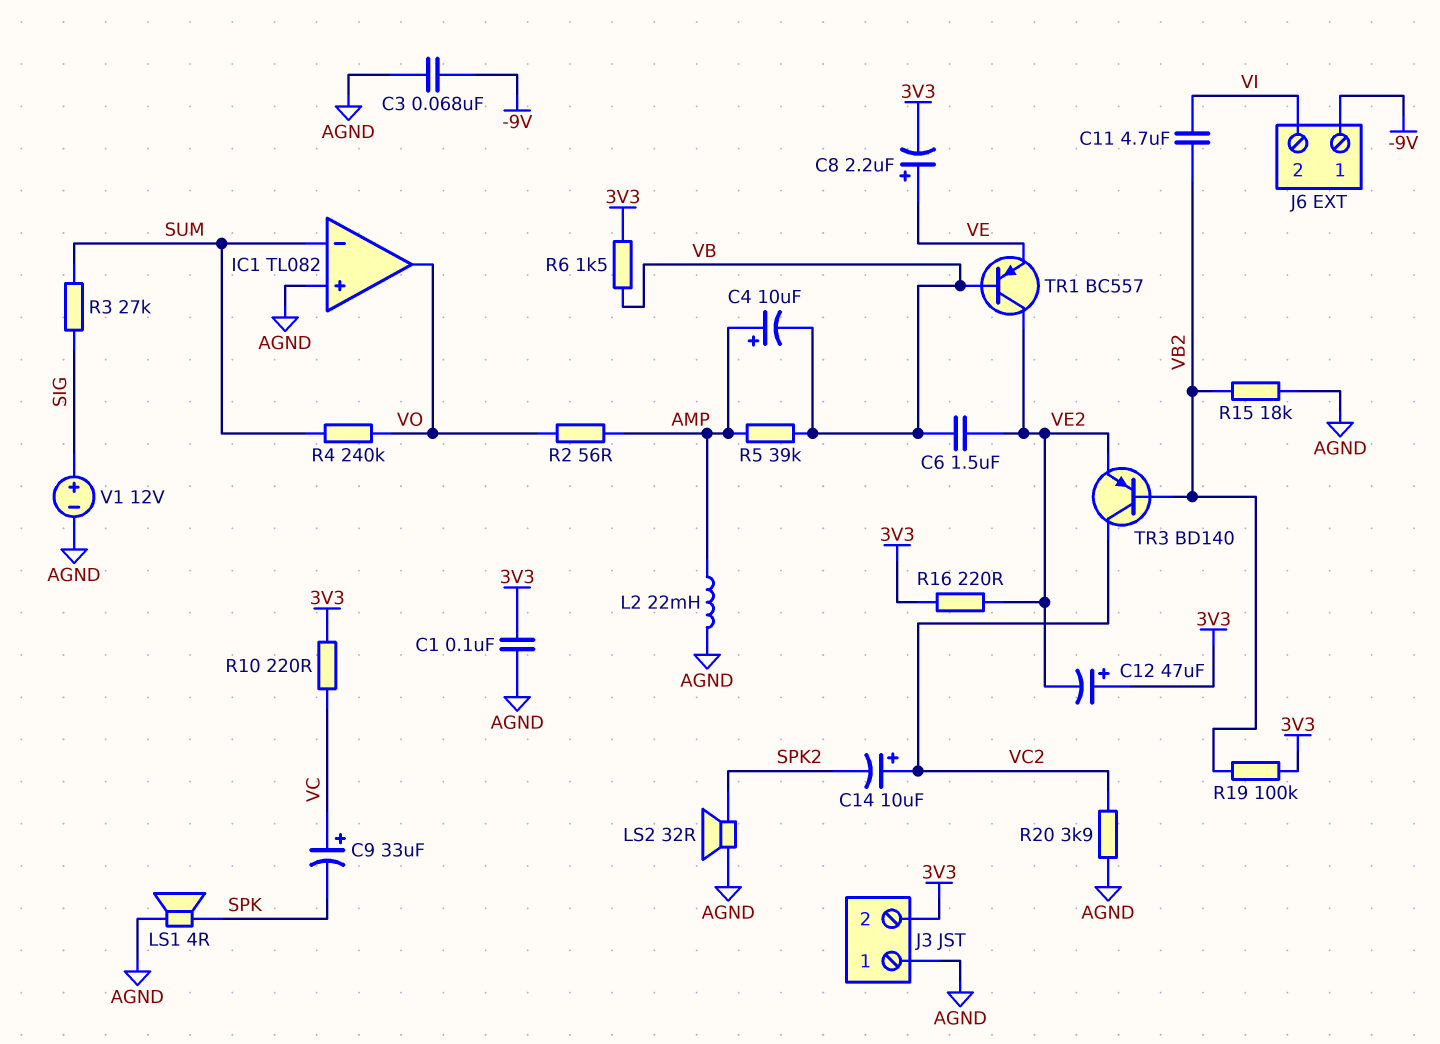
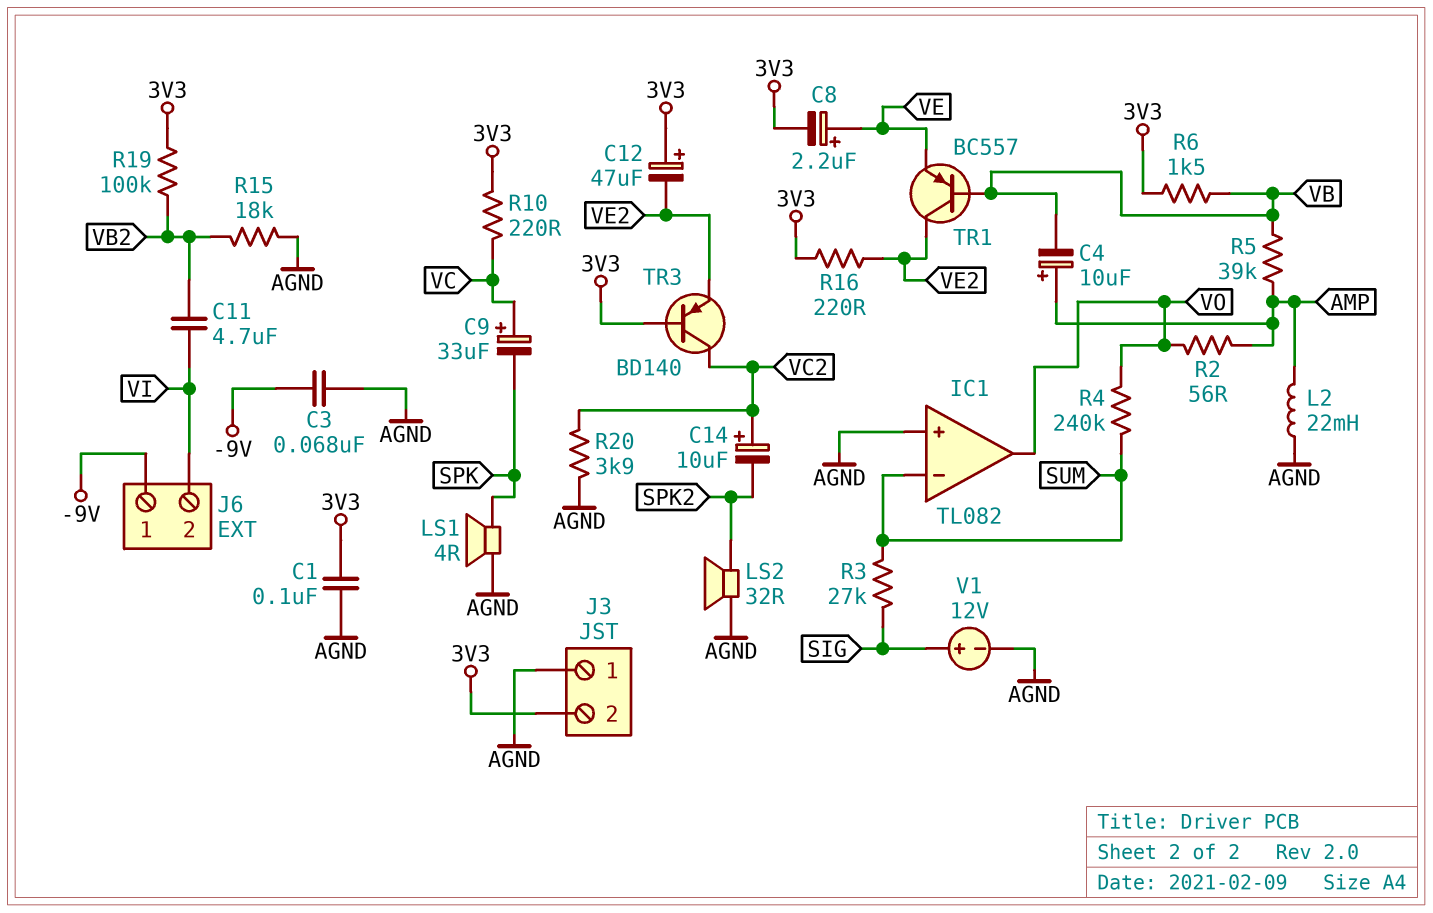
C6: 1.5uF (VB, VE2) -> none
TR3: PNP BD140 (B VB2, C VC2, E VE2) -> PNP BD140 (B 3V3, C VC2, E VE2)

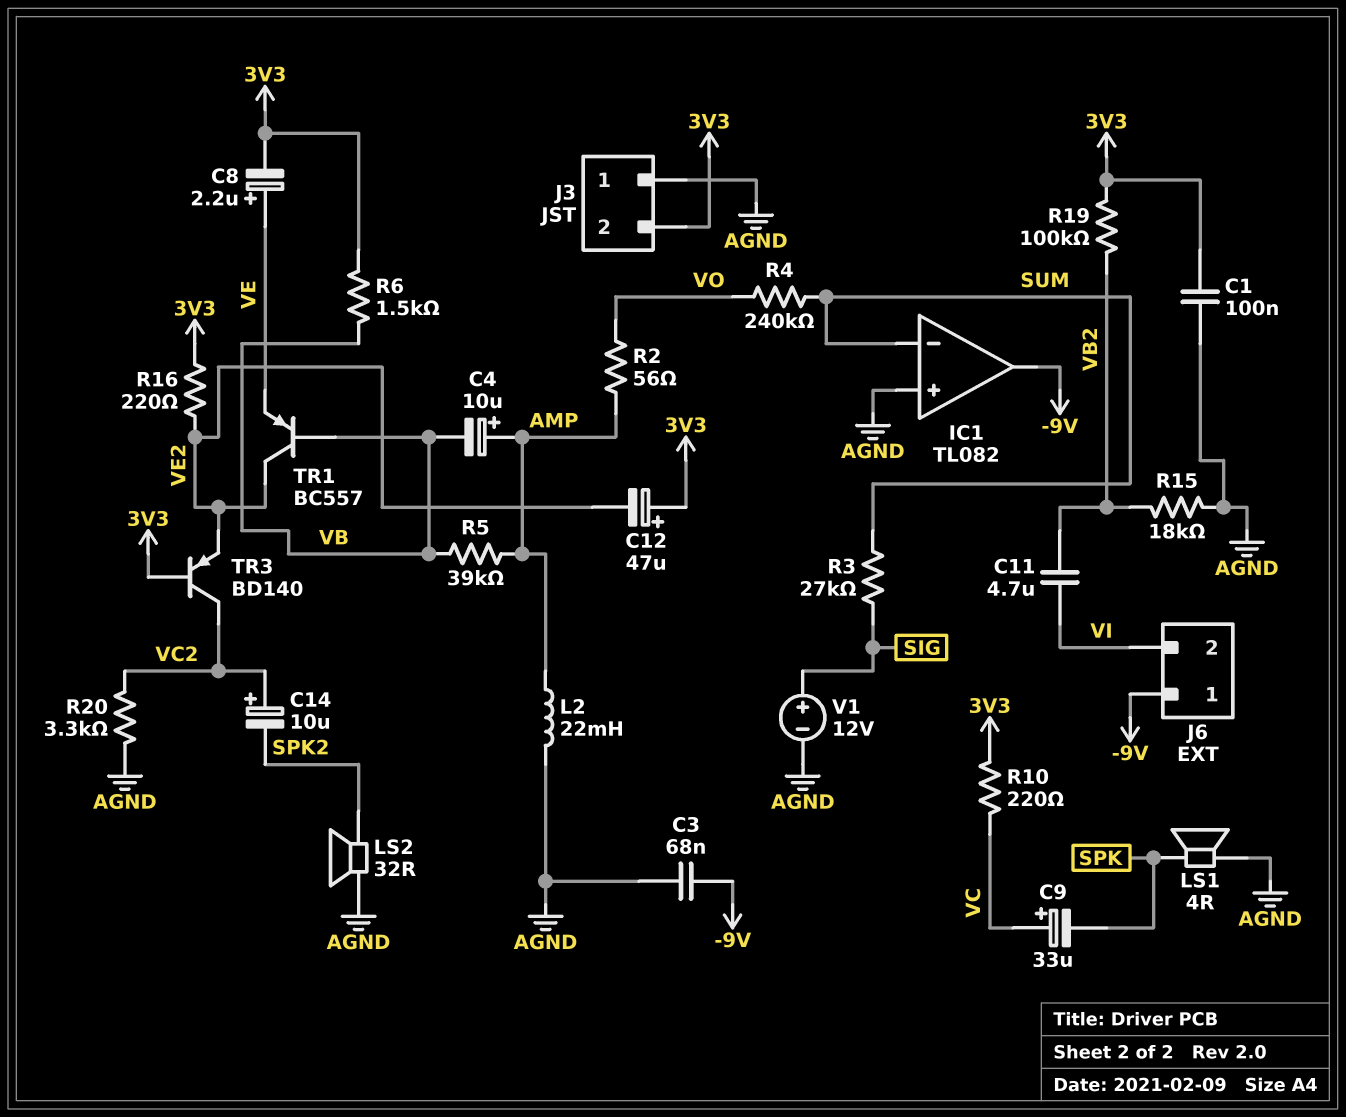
IC1 pin out: VO -> -9V
R20: 3.9k (AGND, VC2) -> 3.3k (AGND, VC2)

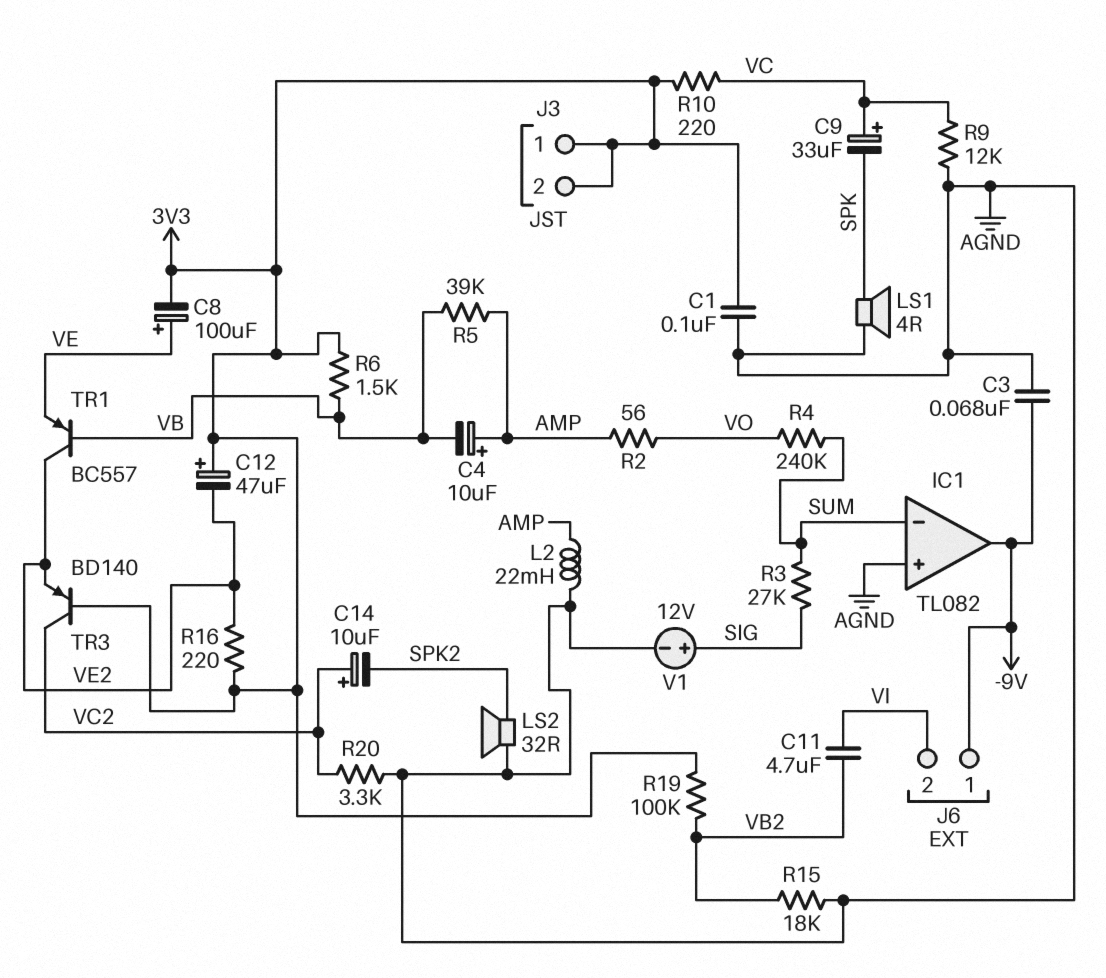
C8: 2.2uF (plus VE, minus 3V3) -> 100uF (plus VE, minus 3V3)
J3 pin 1: AGND -> 3V3
R9: none -> 12k (AGND, VC)

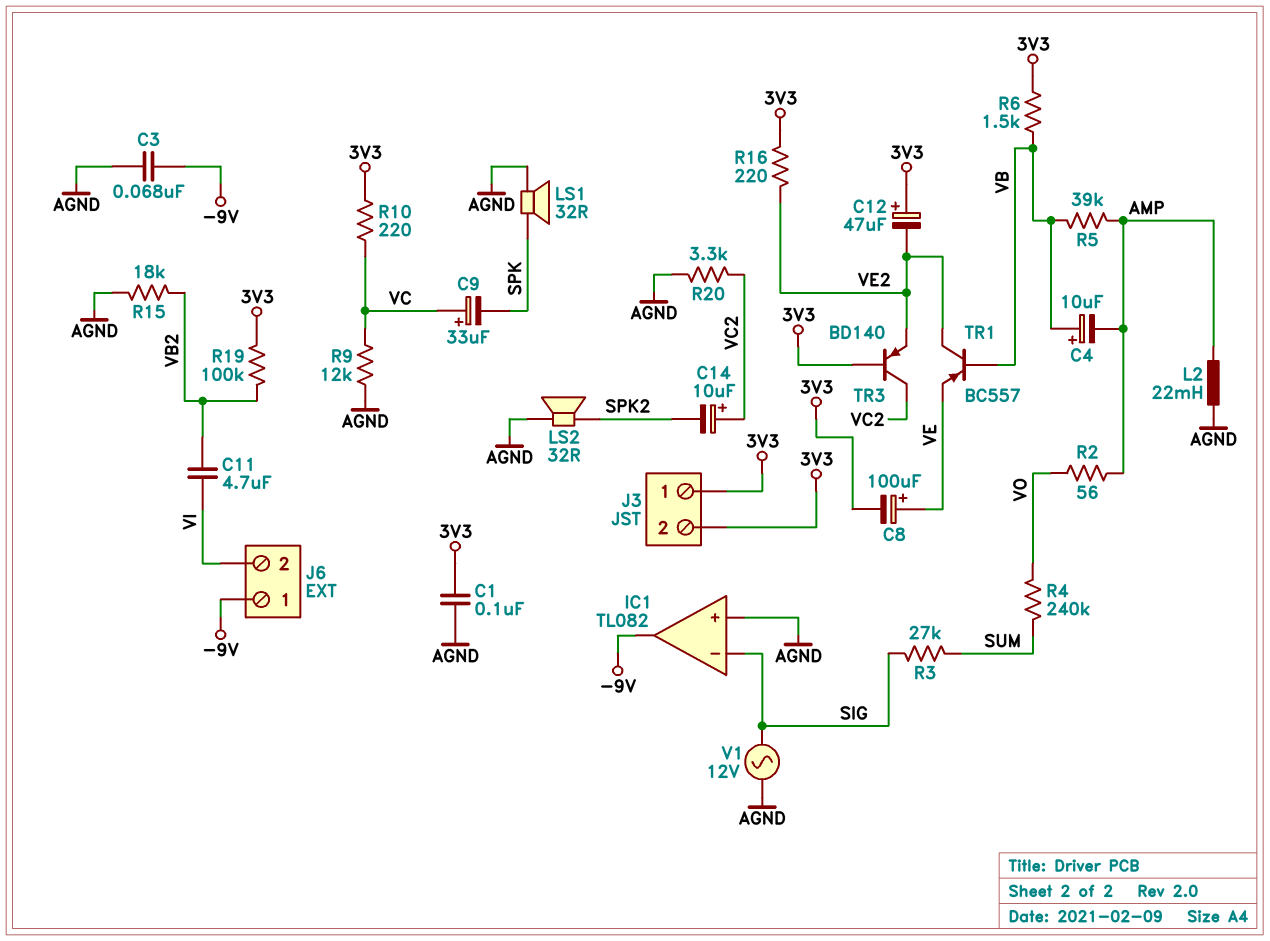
C4: 10uF (plus AMP, minus VB) -> 10uF (plus VB, minus AMP)
IC1 pin in-: SUM -> SIG
LS1: speaker 4R (AGND, SPK) -> speaker 32R (AGND, SPK)
V1: 12V (plus SIG, minus AGND) -> AC 12V (AGND, SIG)

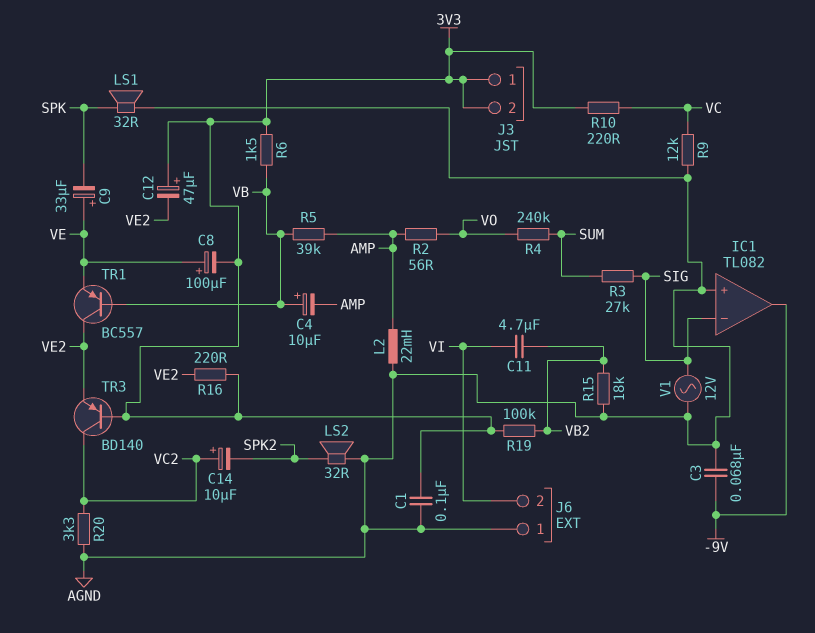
C9: 33uF (plus VC, minus SPK) -> 33uF (plus VE, minus SPK)
J6 pin 1: -9V -> AGND

